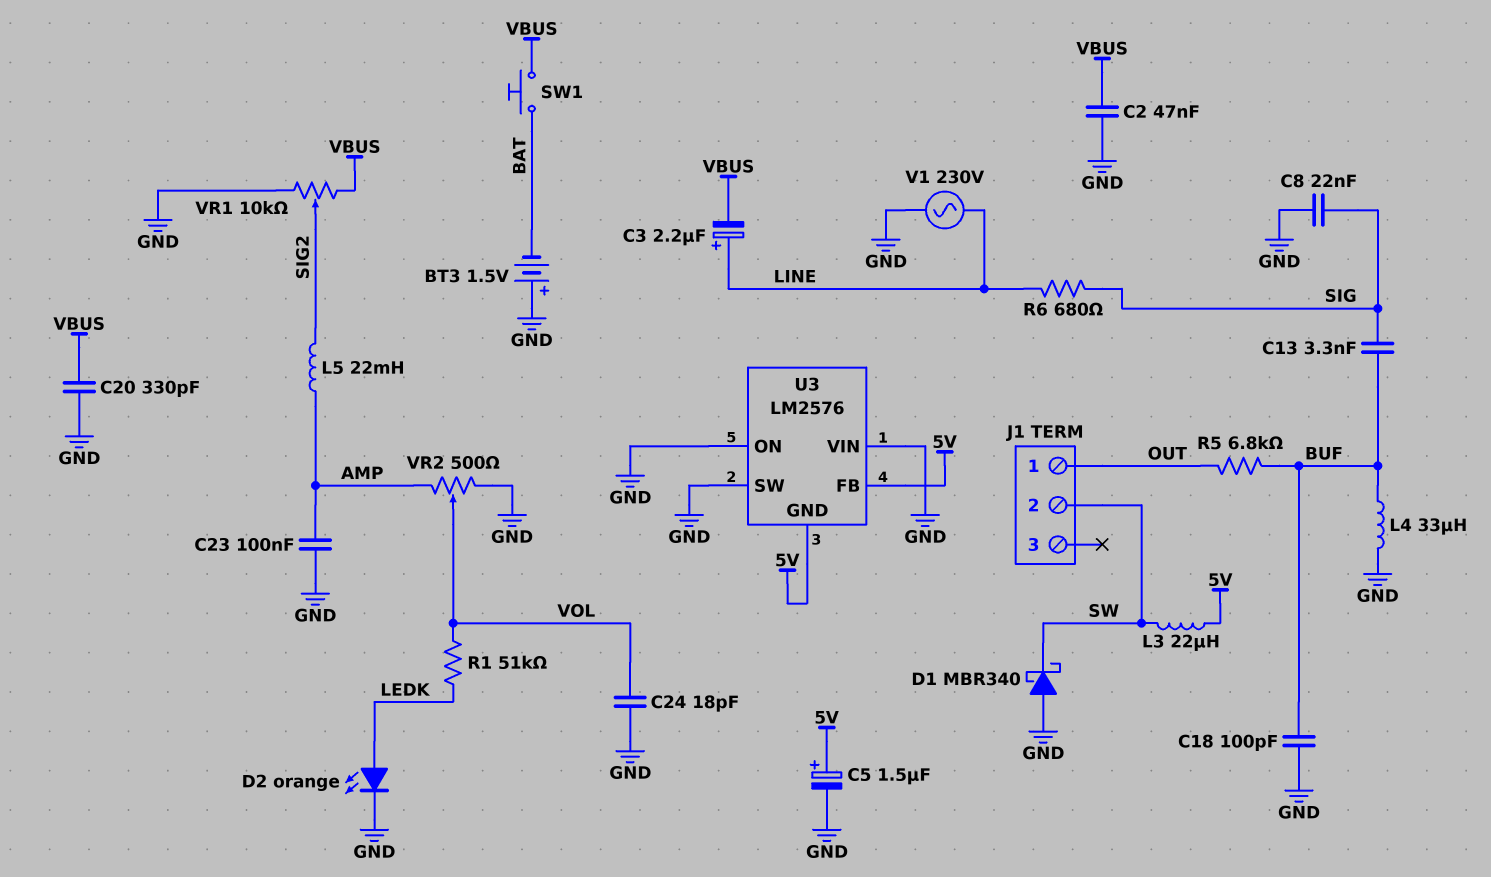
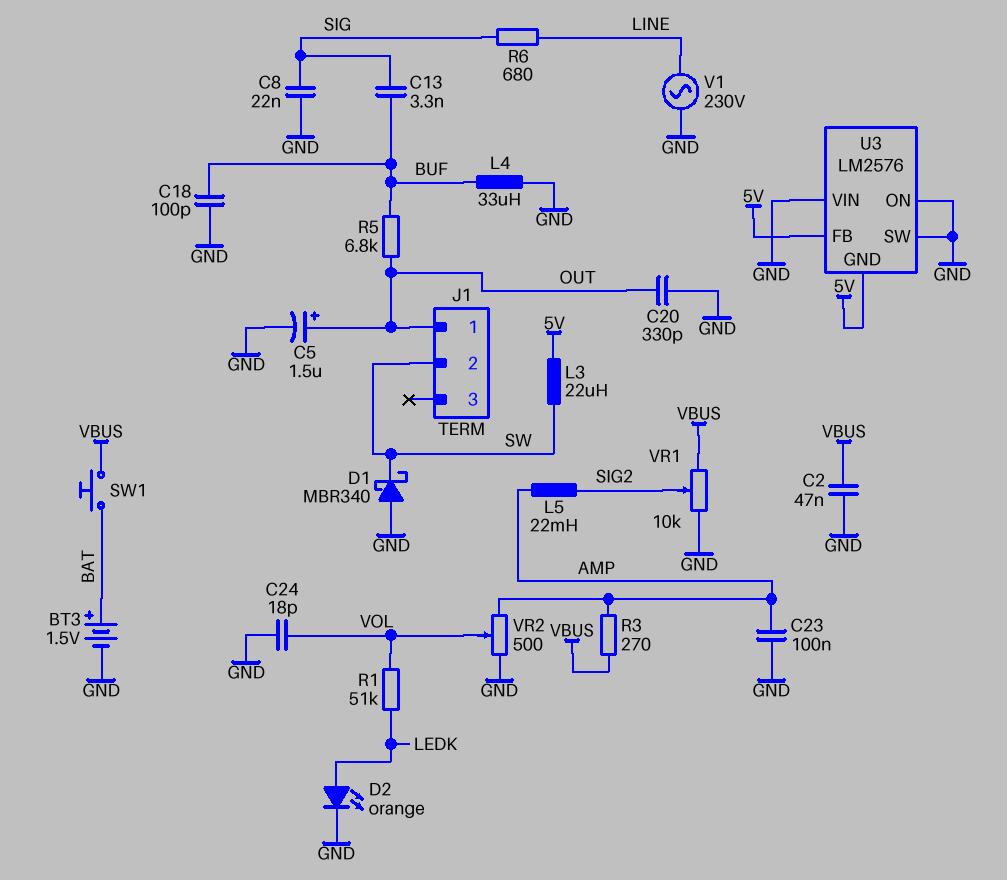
BT3: 1.5V (plus GND, minus BAT) -> 1.5V (plus BAT, minus GND)
C3: 2.2uF (plus LINE, minus VBUS) -> none
C5: 1.5uF (plus 5V, minus GND) -> 1.5uF (plus OUT, minus GND)
C20: 330pF (GND, VBUS) -> 330pF (GND, OUT)
R3: none -> 270 (AMP, VBUS)

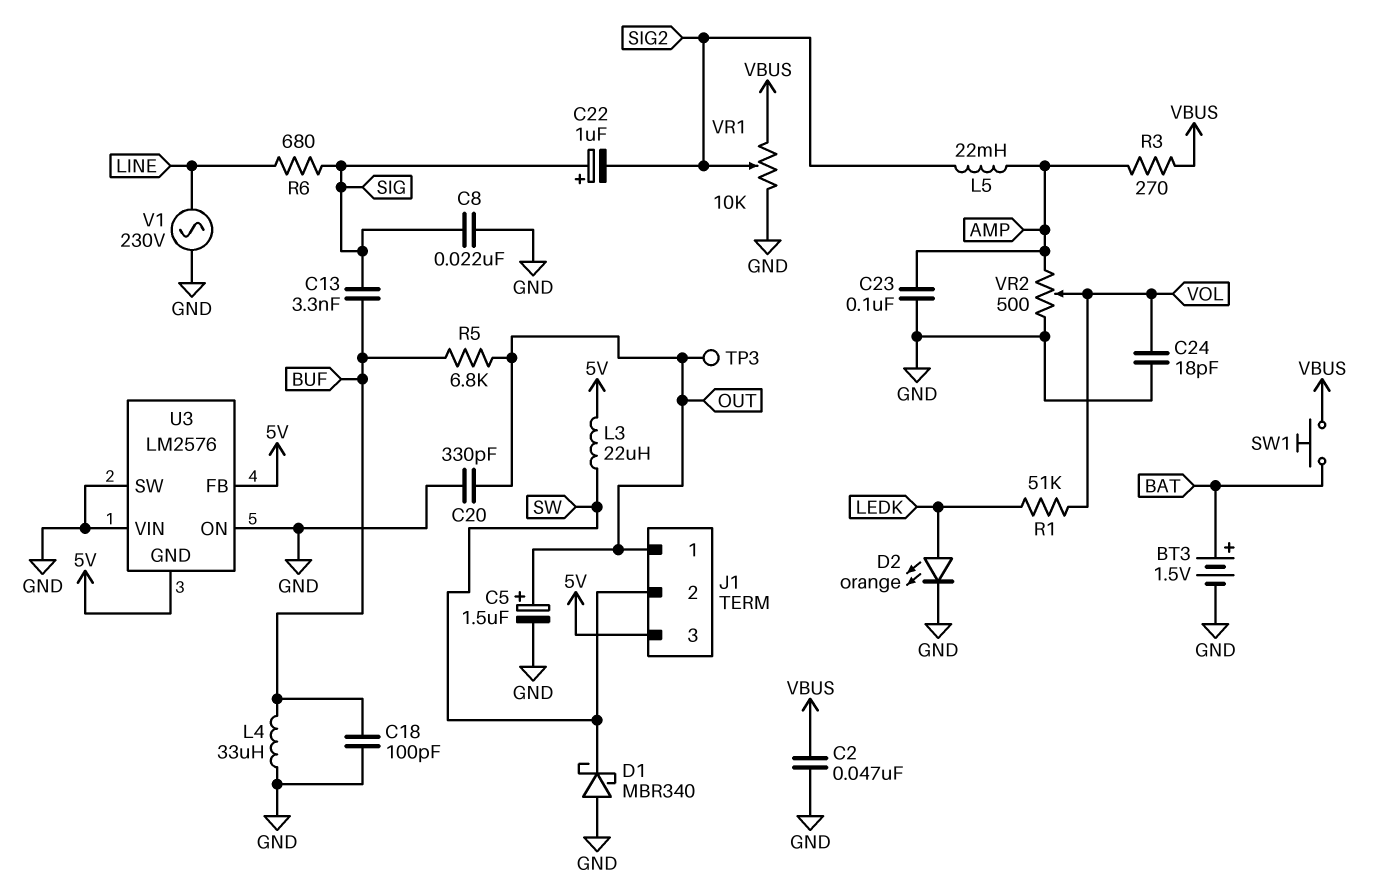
C22: none -> 1uF (plus SIG, minus SIG2)
J1 pin 3: none -> 5V
TP3: none -> test point (OUT)

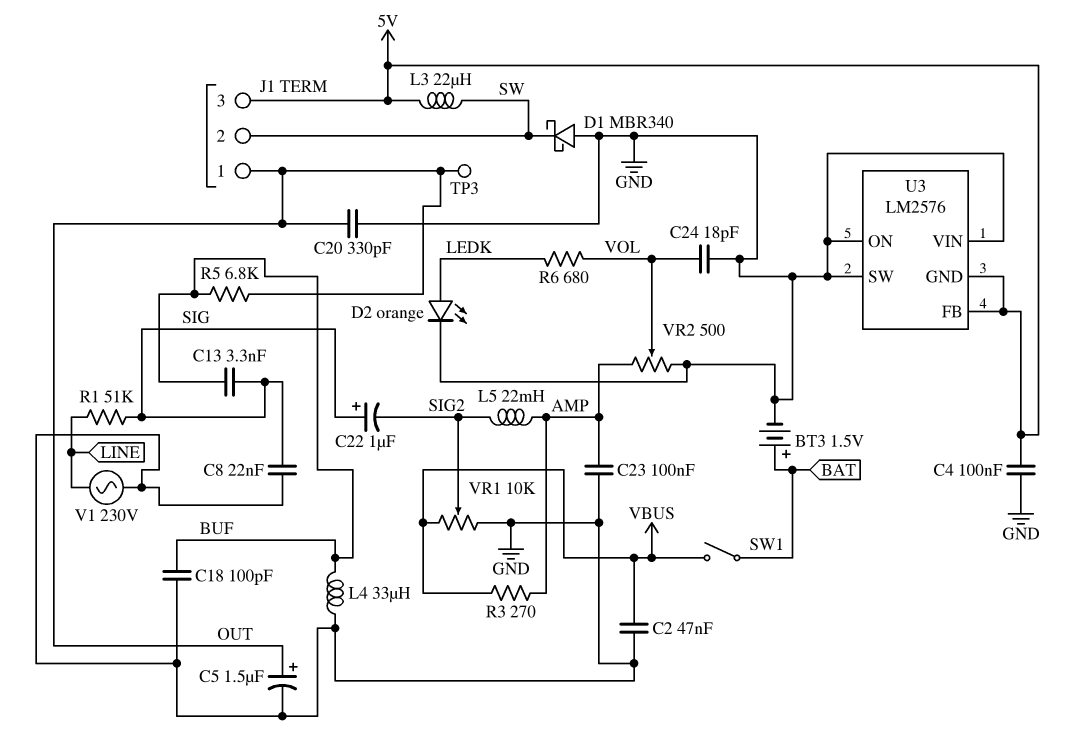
C4: none -> 100nF (5V, GND)
R1: 51k (LEDK, VOL) -> 51k (LINE, SIG)
R6: 680 (LINE, SIG) -> 680 (LEDK, VOL)
SW1: button (BAT, VBUS) -> switch (BAT, VBUS)

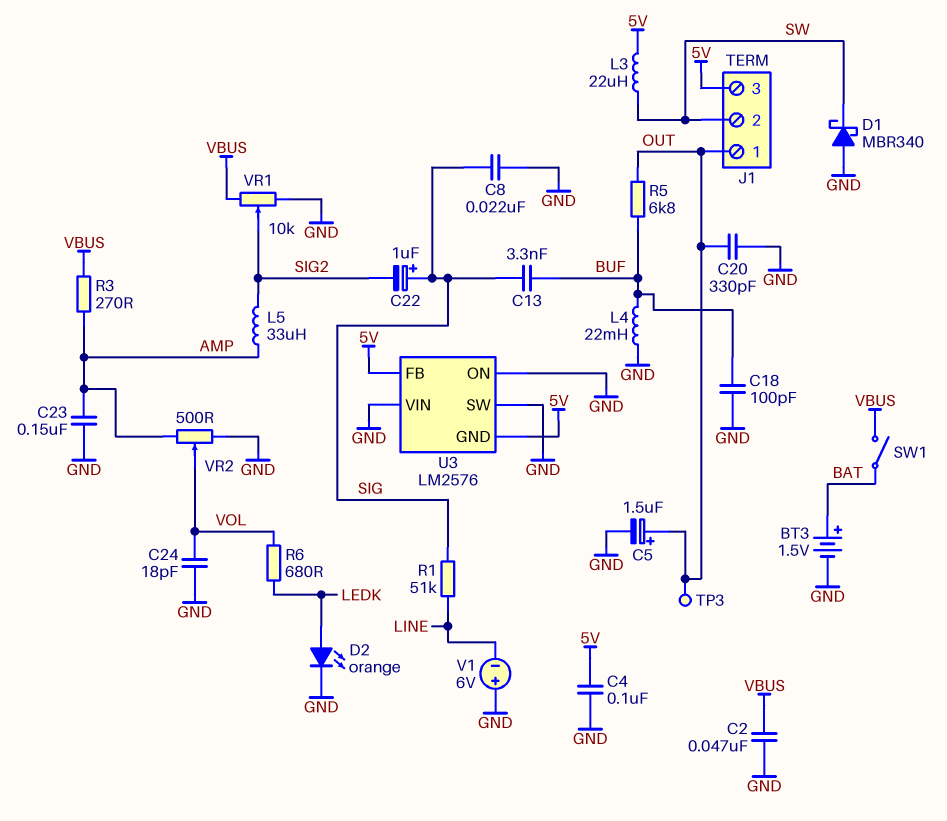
C23: 100nF (AMP, GND) -> 150nF (AMP, GND)
L4: 33uH (BUF, GND) -> 22mH (BUF, GND)
L5: 22mH (AMP, SIG2) -> 33uH (AMP, SIG2)
V1: AC 230V (GND, LINE) -> 6V (plus GND, minus LINE)

